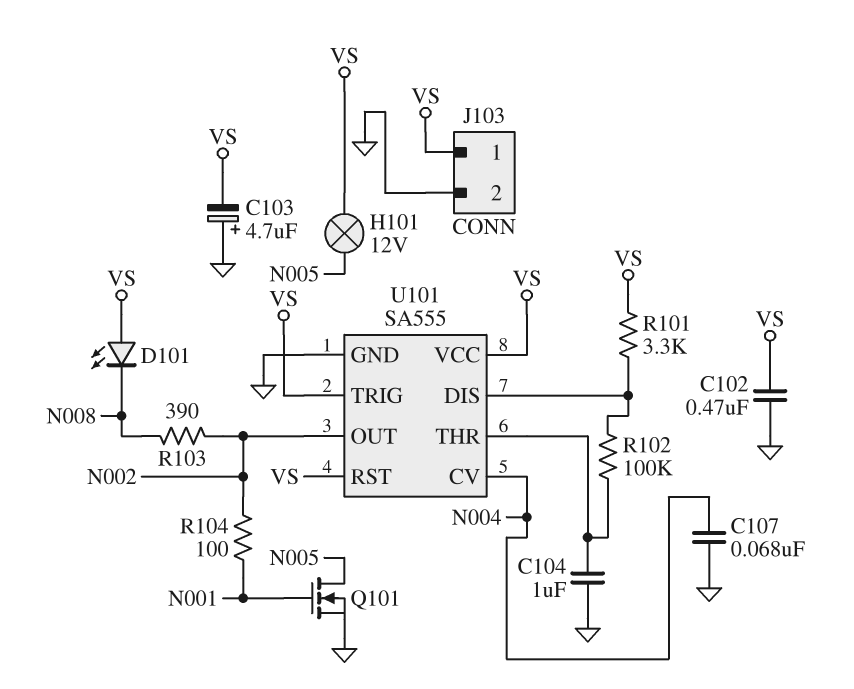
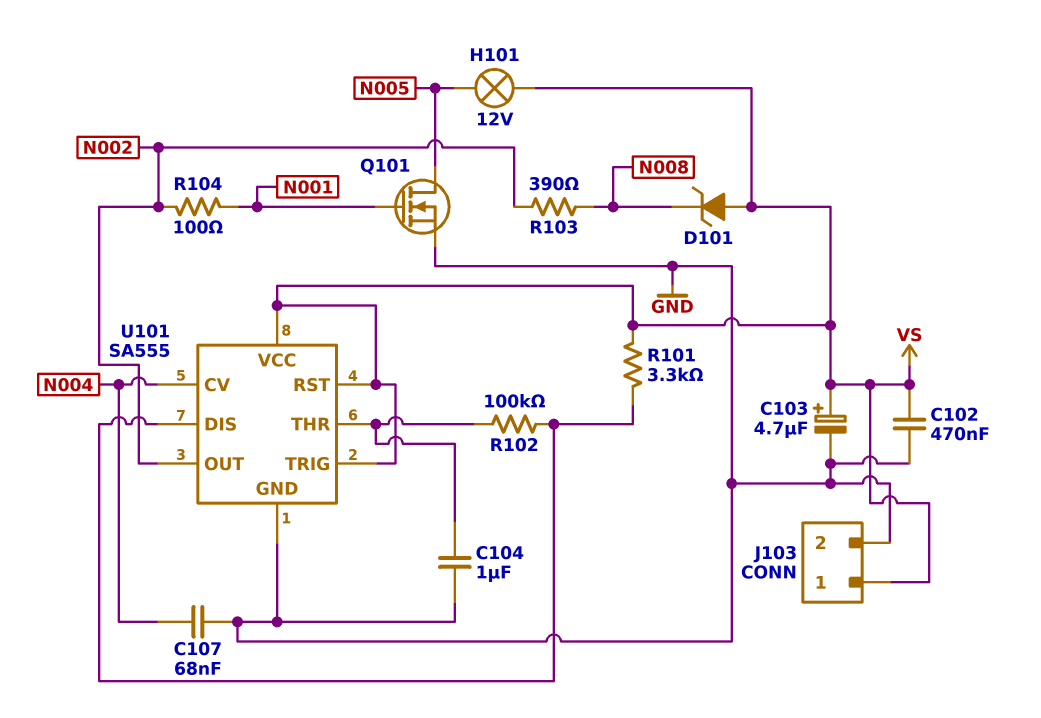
C103: 4.7uF (plus GND, minus VS) -> 4.7uF (plus VS, minus GND)
D101: LED (A VS, K N008) -> zener (A VS, K N008)

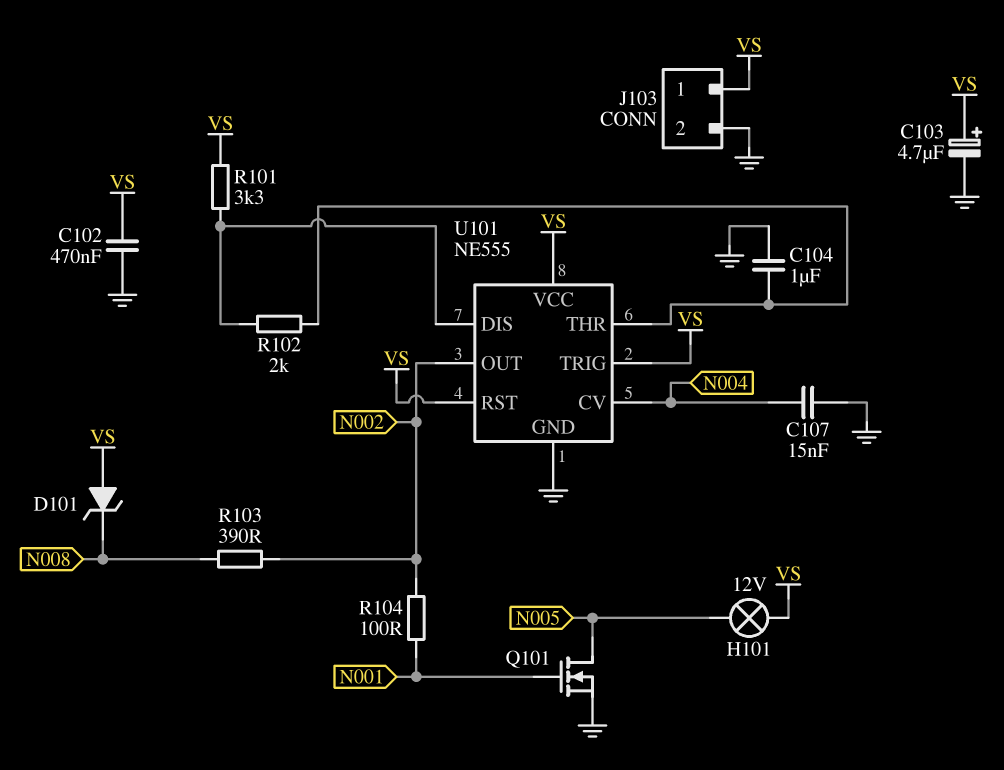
C107: 68nF (GND, N004) -> 15nF (GND, N004)
R102: 100k (U101/DIS, U101/THR) -> 2k (U101/DIS, U101/THR)
U101: SA555 -> NE555

